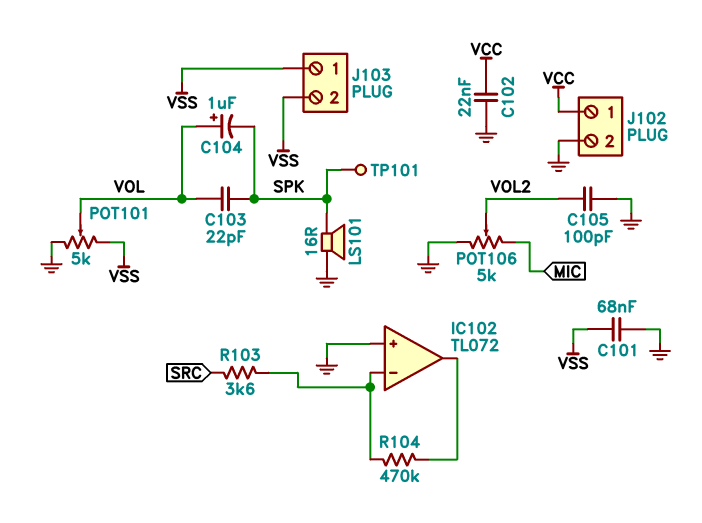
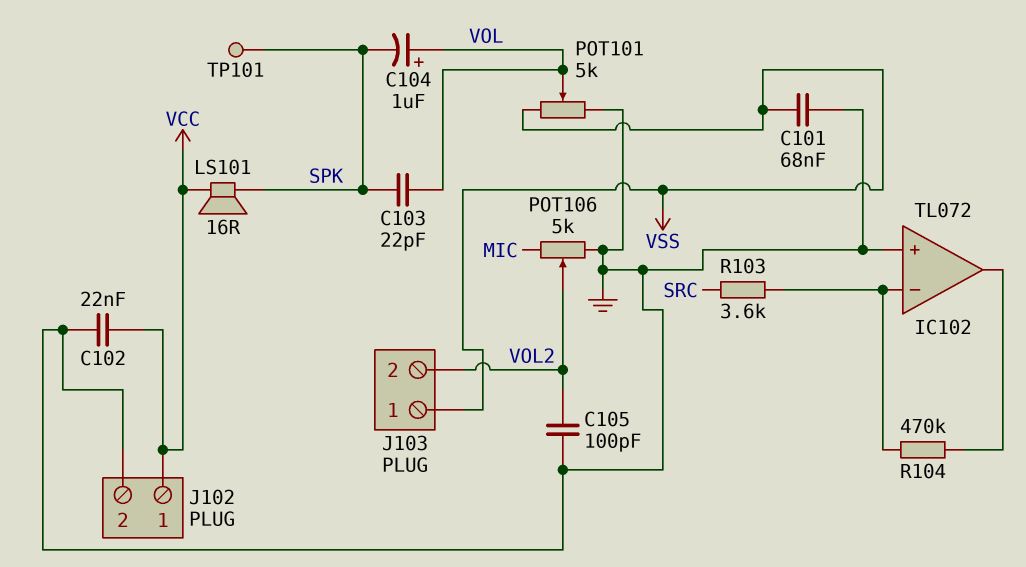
J103 pin 2: VSS -> VOL2
LS101: speaker 16R (GND, SPK) -> speaker 16R (SPK, VCC)

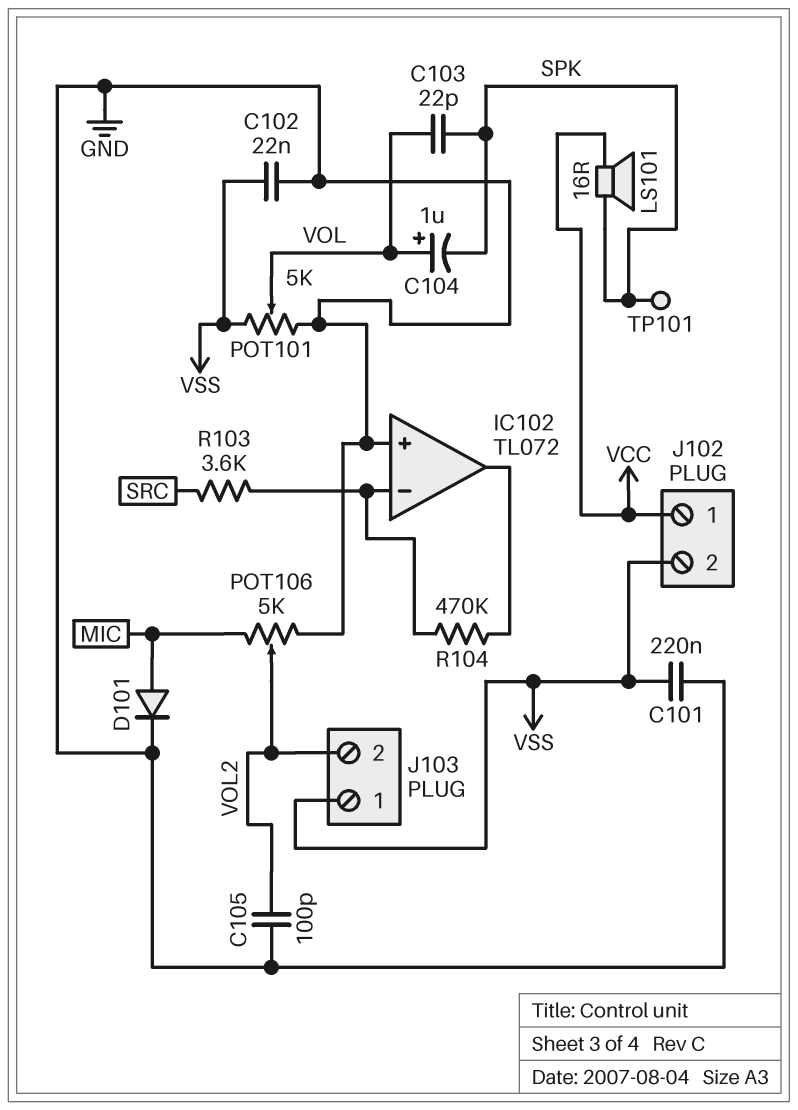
C101: 68nF (GND, VSS) -> 220nF (GND, VSS)
C102: 22nF (GND, VCC) -> 22nF (GND, VSS)
D101: none -> diode (A MIC, K GND)
J102 pin 2: GND -> VSS

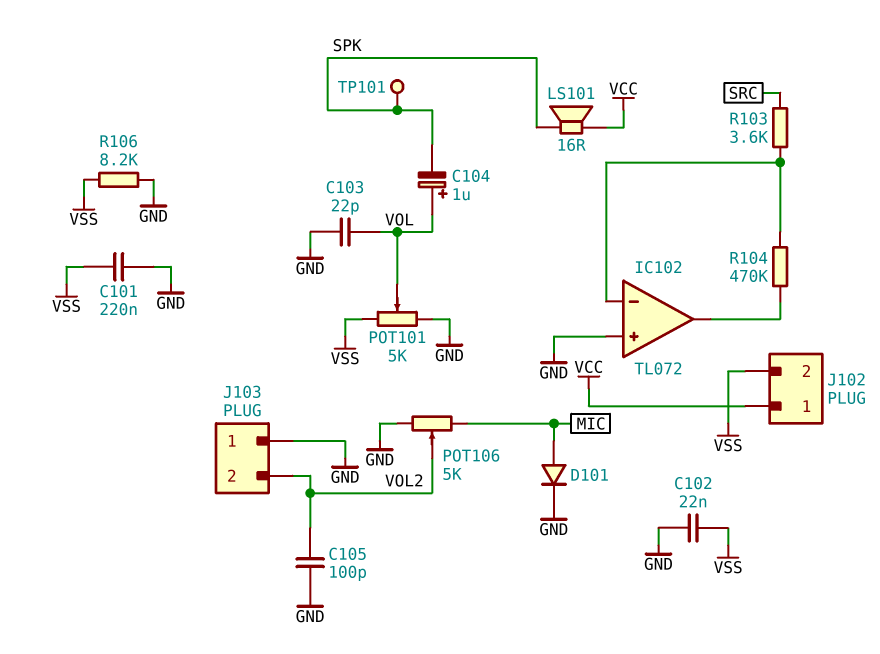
C103: 22pF (SPK, VOL) -> 22pF (GND, VOL)
J103 pin 1: VSS -> GND
R106: none -> 8.2k (GND, VSS)

